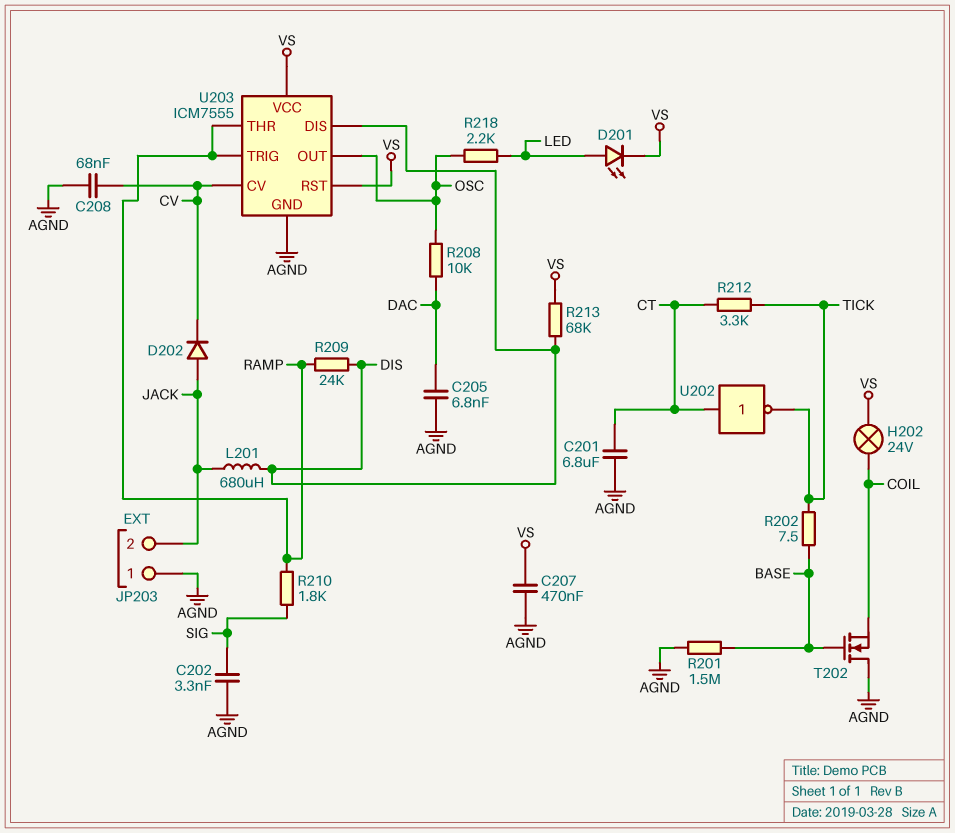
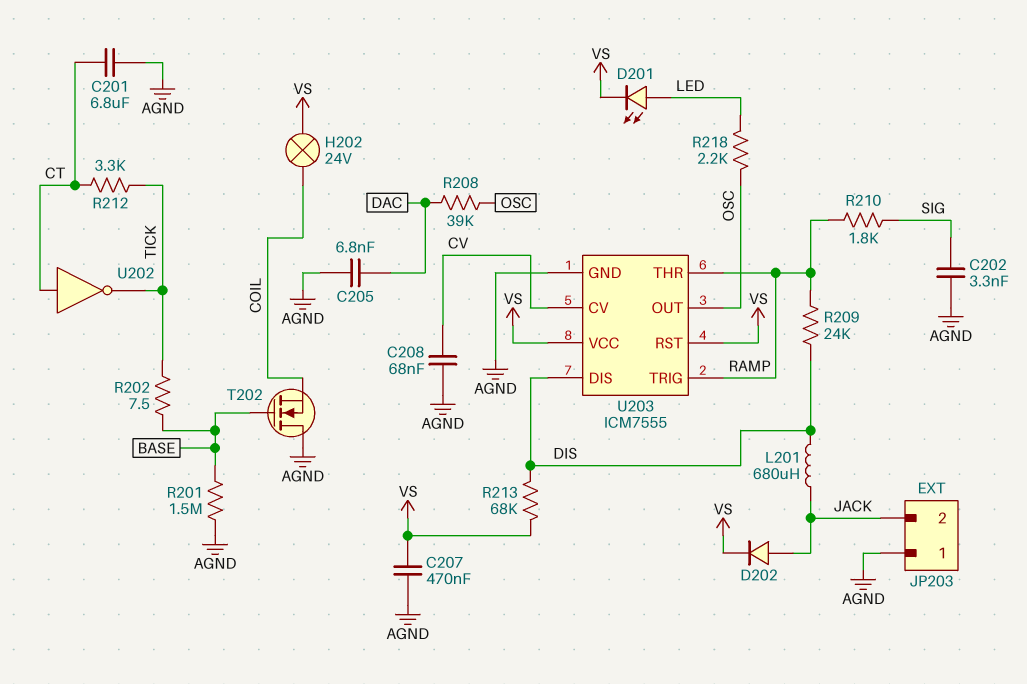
D202: diode (A JACK, K CV) -> diode (A JACK, K VS)
R208: 10k (DAC, OSC) -> 39k (DAC, OSC)

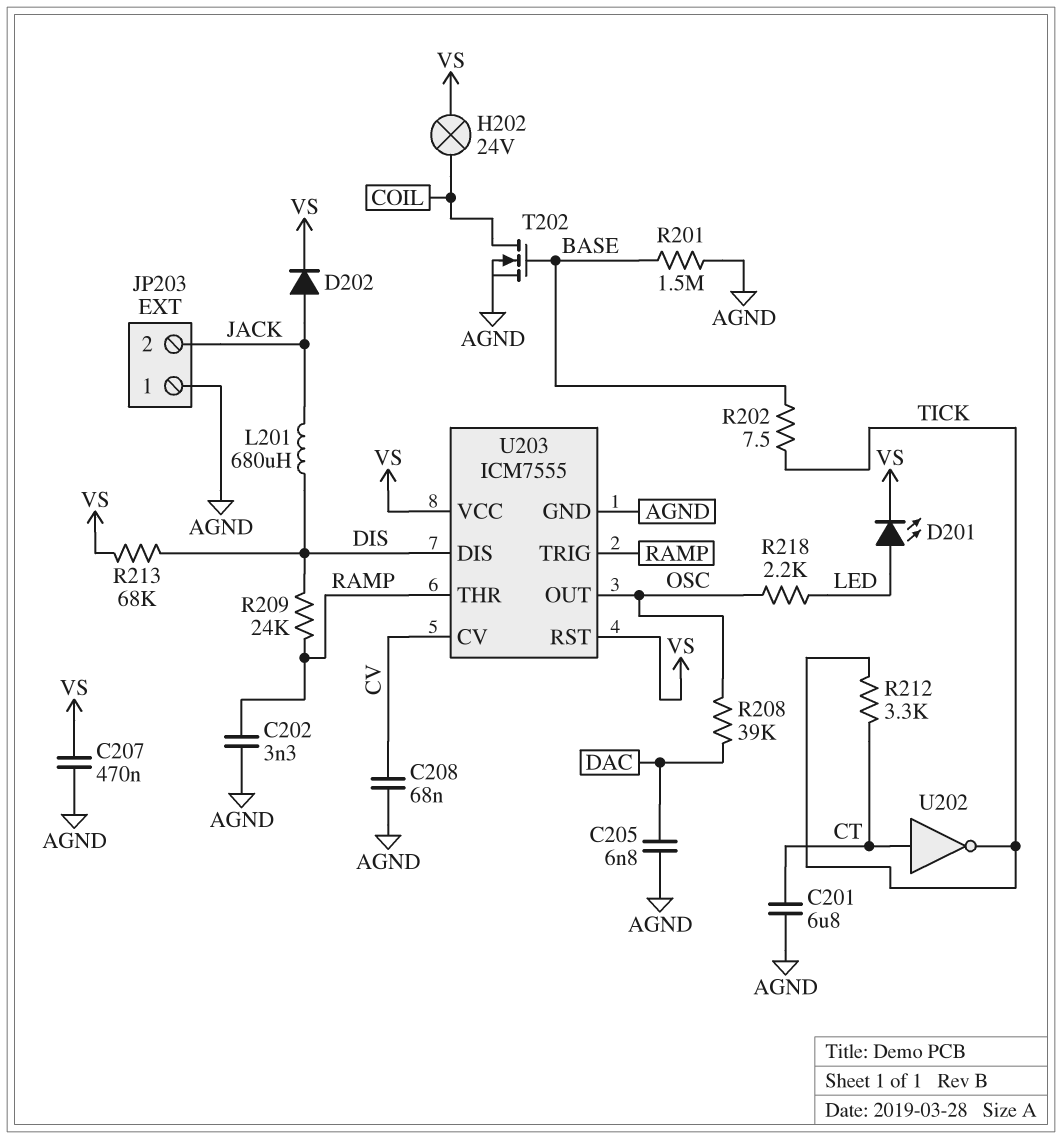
C202: 3.3nF (AGND, SIG) -> 3.3nF (AGND, RAMP)
R210: 1.8k (RAMP, SIG) -> none
T202: NMOS (G BASE, D AGND, S COIL) -> NMOS (G BASE, D COIL, S AGND)

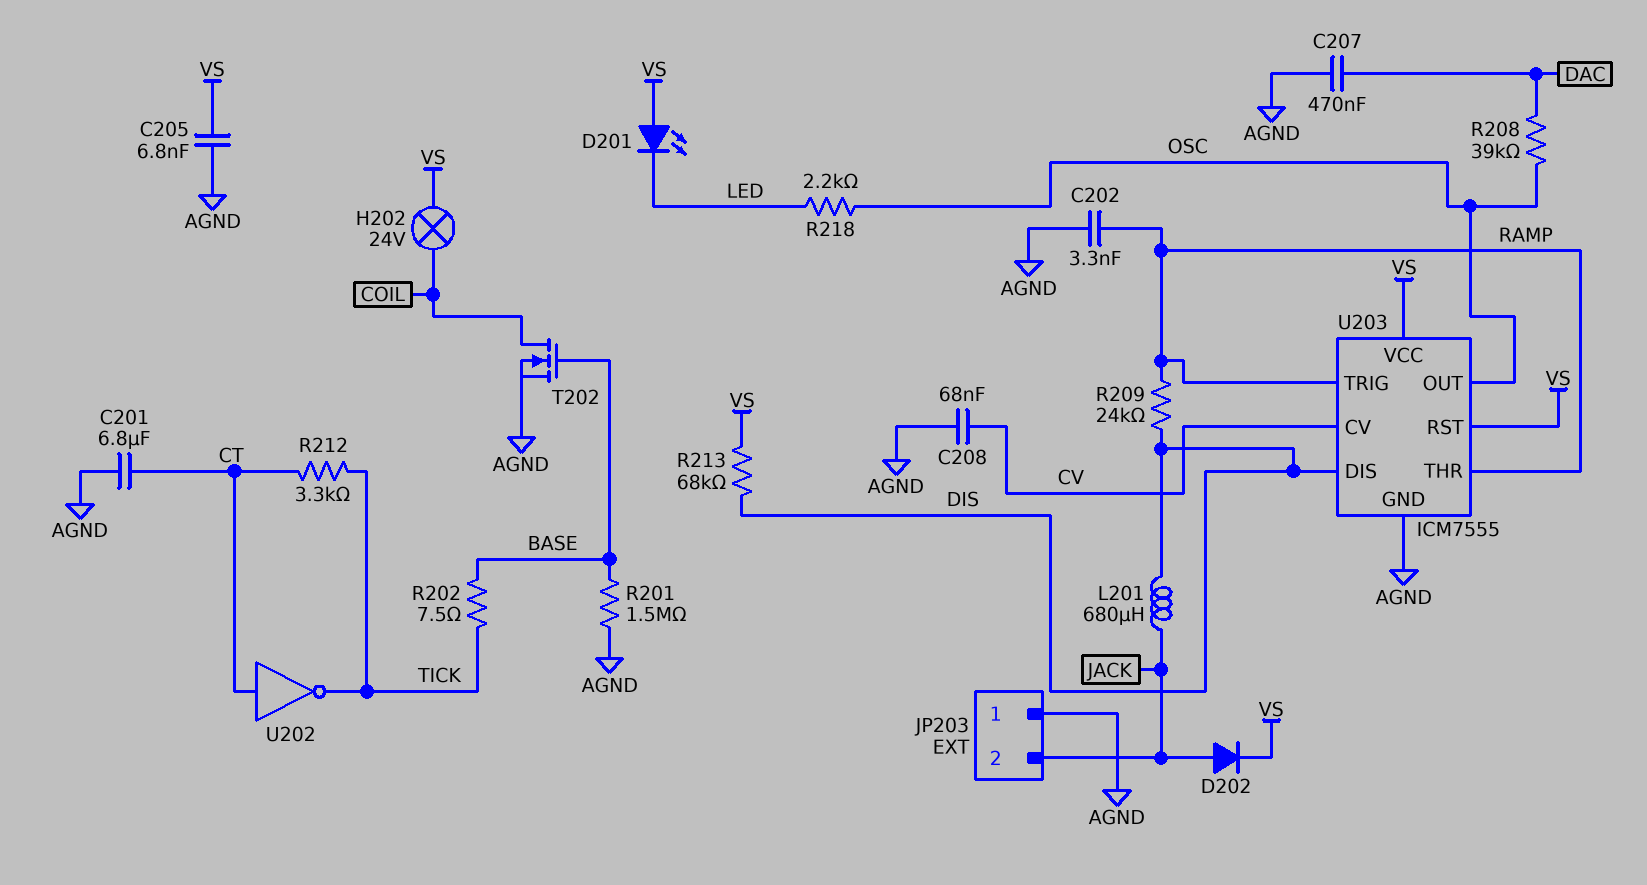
C205: 6.8nF (AGND, DAC) -> 6.8nF (AGND, VS)
C207: 470nF (AGND, VS) -> 470nF (AGND, DAC)
D201: LED (A LED, K VS) -> LED (A VS, K LED)

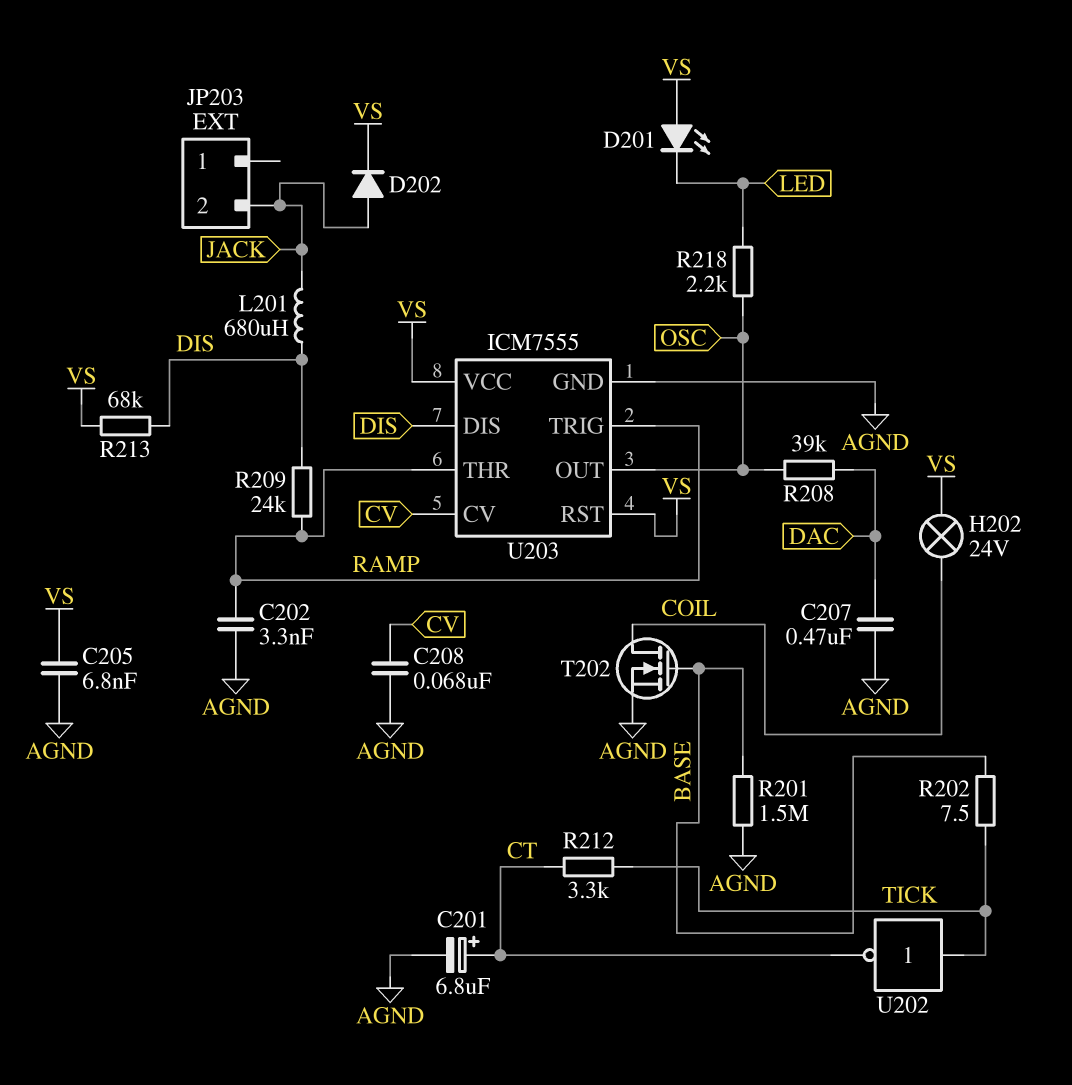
C201: 6.8uF (AGND, CT) -> 6.8uF (plus CT, minus AGND)
JP203 pin 1: AGND -> none
U202: NOT (in CT, out TICK) -> NOT (in TICK, out CT)

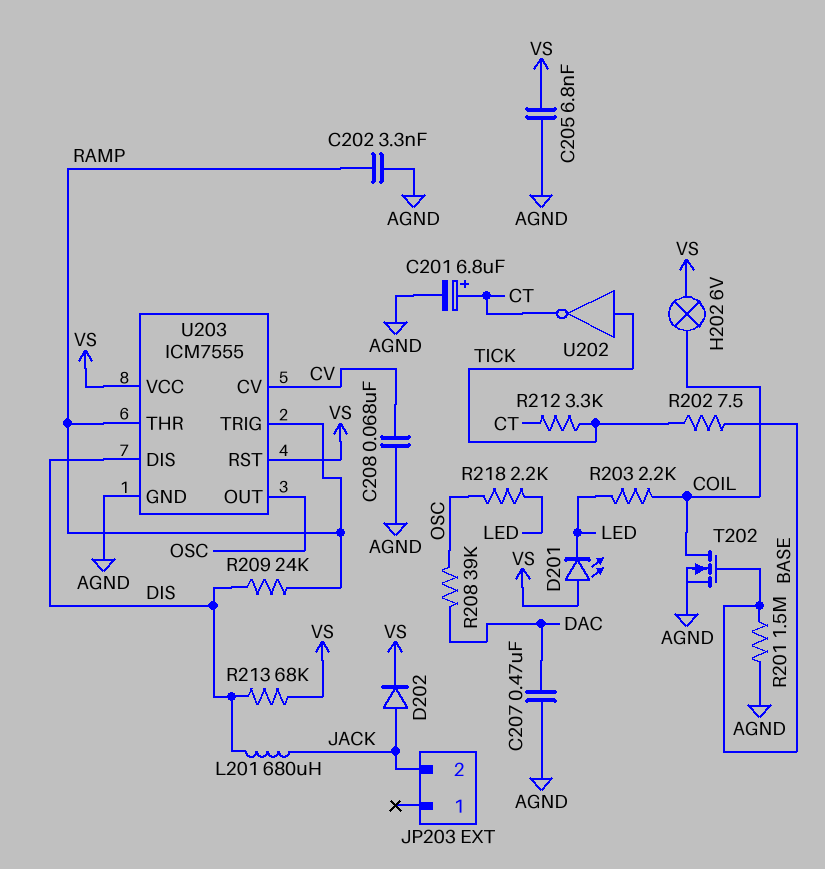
H202: lamp 24V (COIL, VS) -> lamp 6V (COIL, VS)
R203: none -> 2.2k (COIL, LED)

